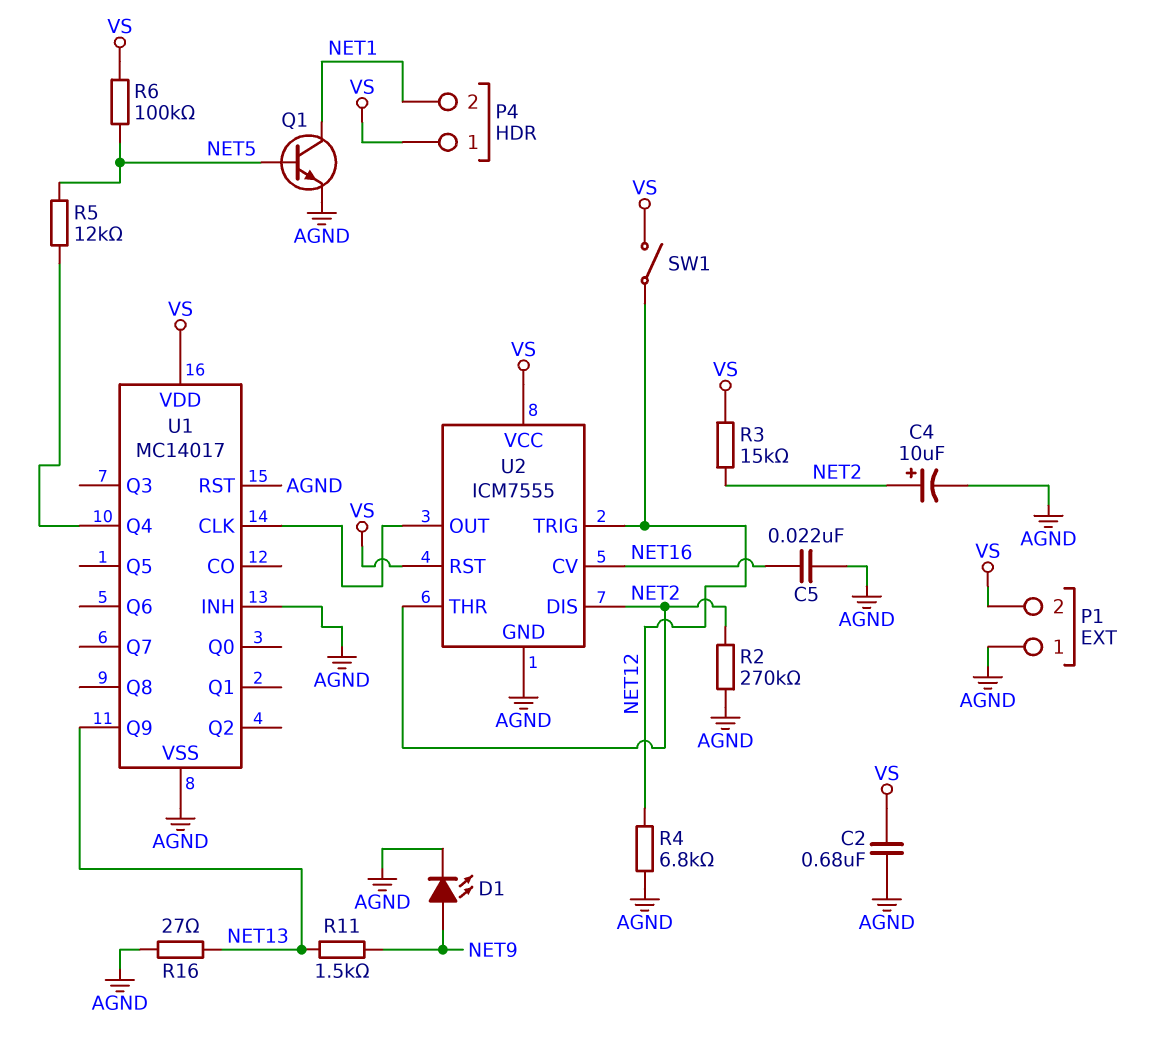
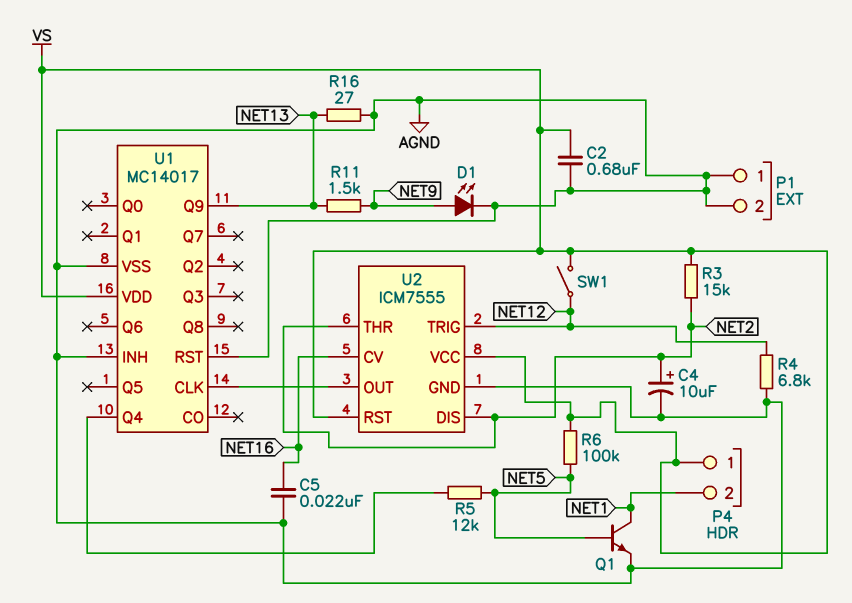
P1 pin 2: VS -> AGND
R2: 270k (AGND, NET2) -> none

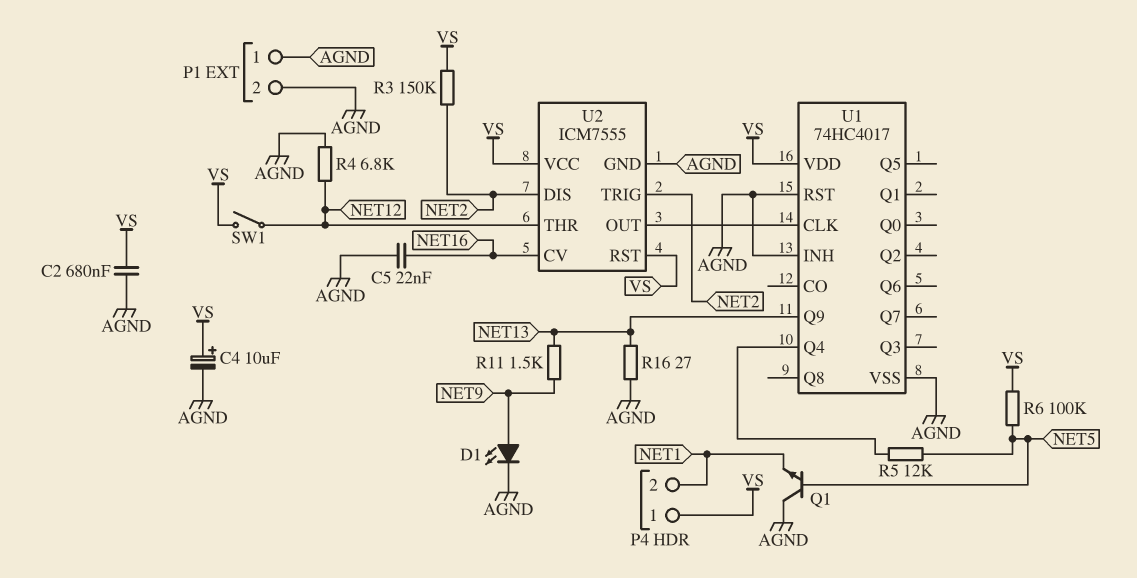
C4: 10uF (plus NET2, minus AGND) -> 10uF (plus VS, minus AGND)
Q1: NPN (B NET5, C NET1, E AGND) -> NPN (B NET5, C AGND, E NET1)
R3: 15k (NET2, VS) -> 150k (NET2, VS)
U1: MC14017 -> 74HC4017
U2 pin THR: NET2 -> NET12
U2 pin TRIG: NET12 -> NET2

